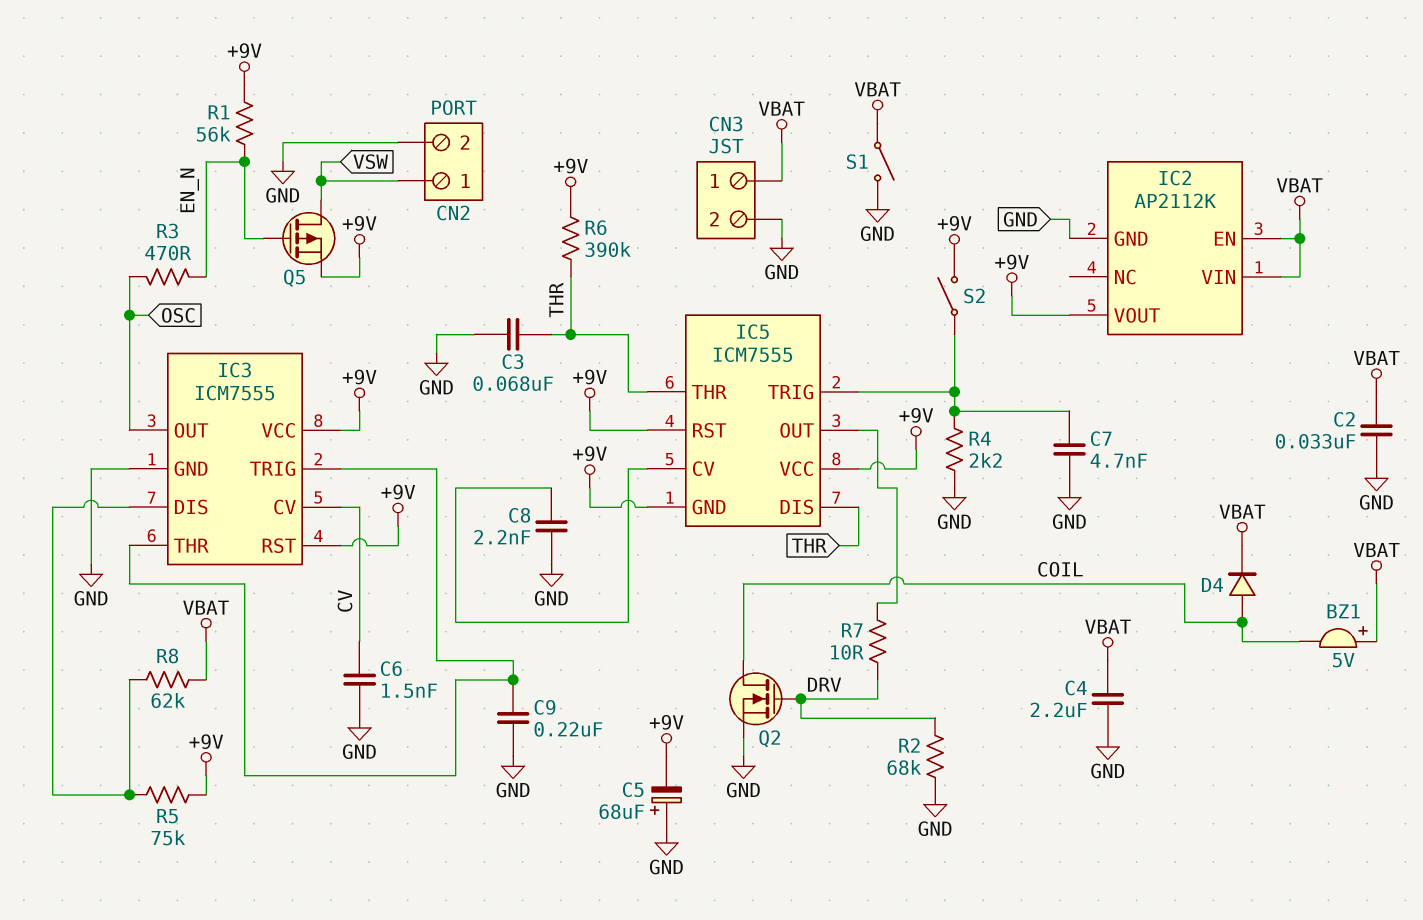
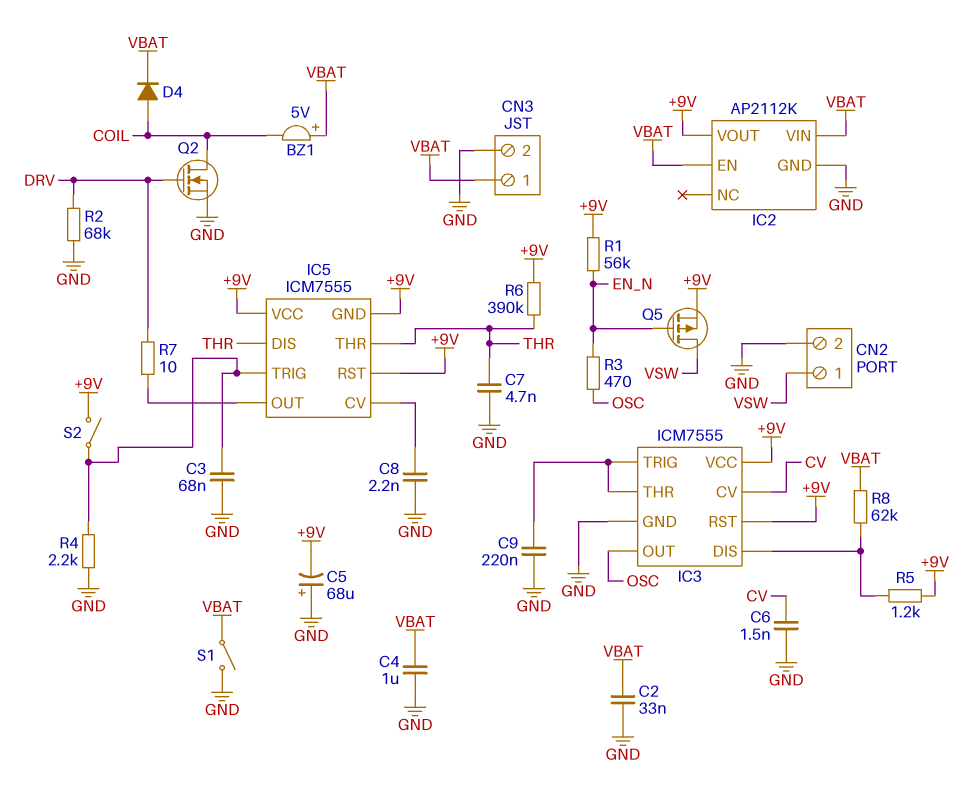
C3: 68nF (GND, THR) -> 68nF (GND, IC5/TRIG)
C4: 2.2uF (GND, VBAT) -> 1uF (GND, VBAT)
C7: 4.7nF (GND, IC5/TRIG) -> 4.7nF (GND, THR)
R5: 75k (+9V, IC3/DIS) -> 1.2k (+9V, IC3/DIS)

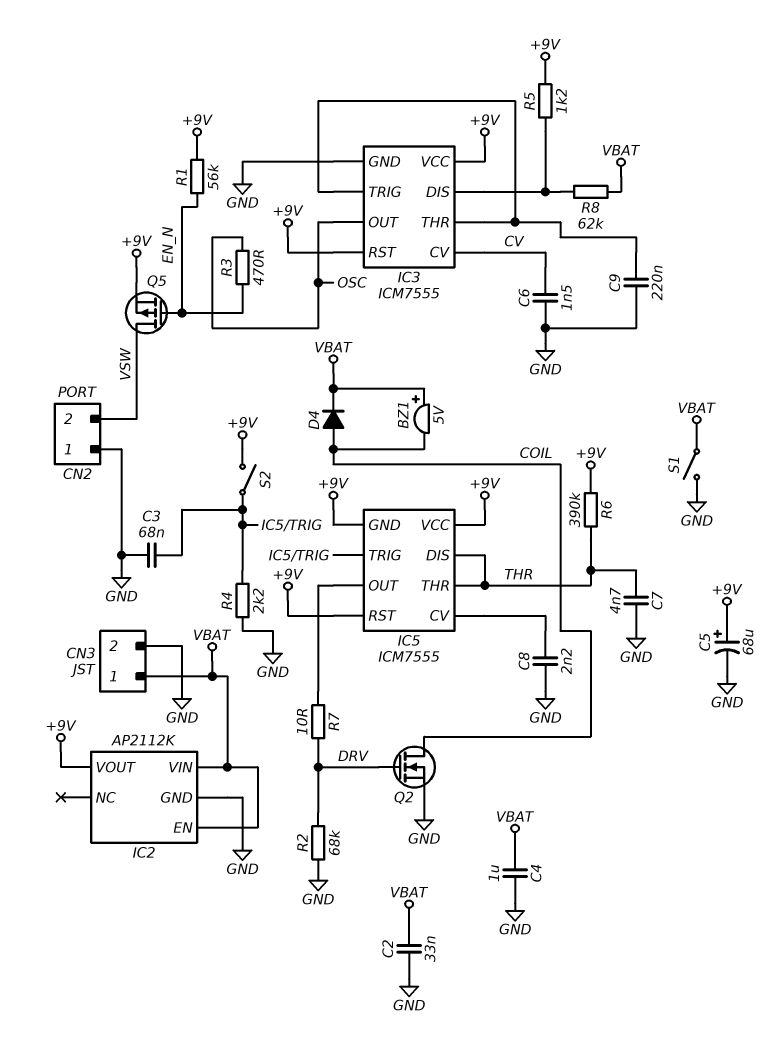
C5: 68uF (plus GND, minus +9V) -> 68uF (plus +9V, minus GND)
CN2 pin 1: VSW -> GND
CN2 pin 2: GND -> VSW

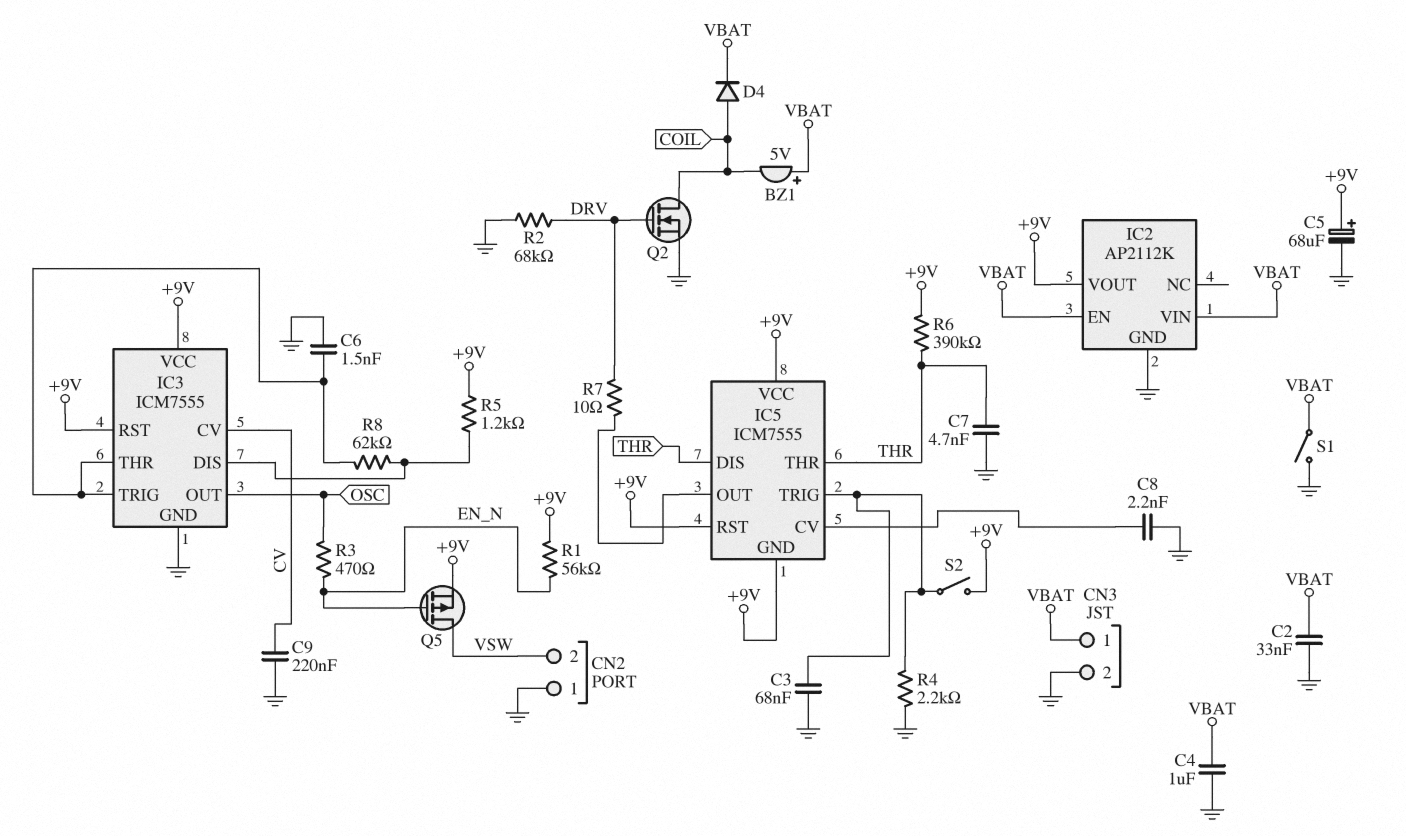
C6: 1.5nF (CV, GND) -> 1.5nF (GND, IC3/THR)
C9: 220nF (GND, IC3/THR) -> 220nF (CV, GND)
R8: 62k (IC3/DIS, VBAT) -> 62k (IC3/DIS, IC3/THR)

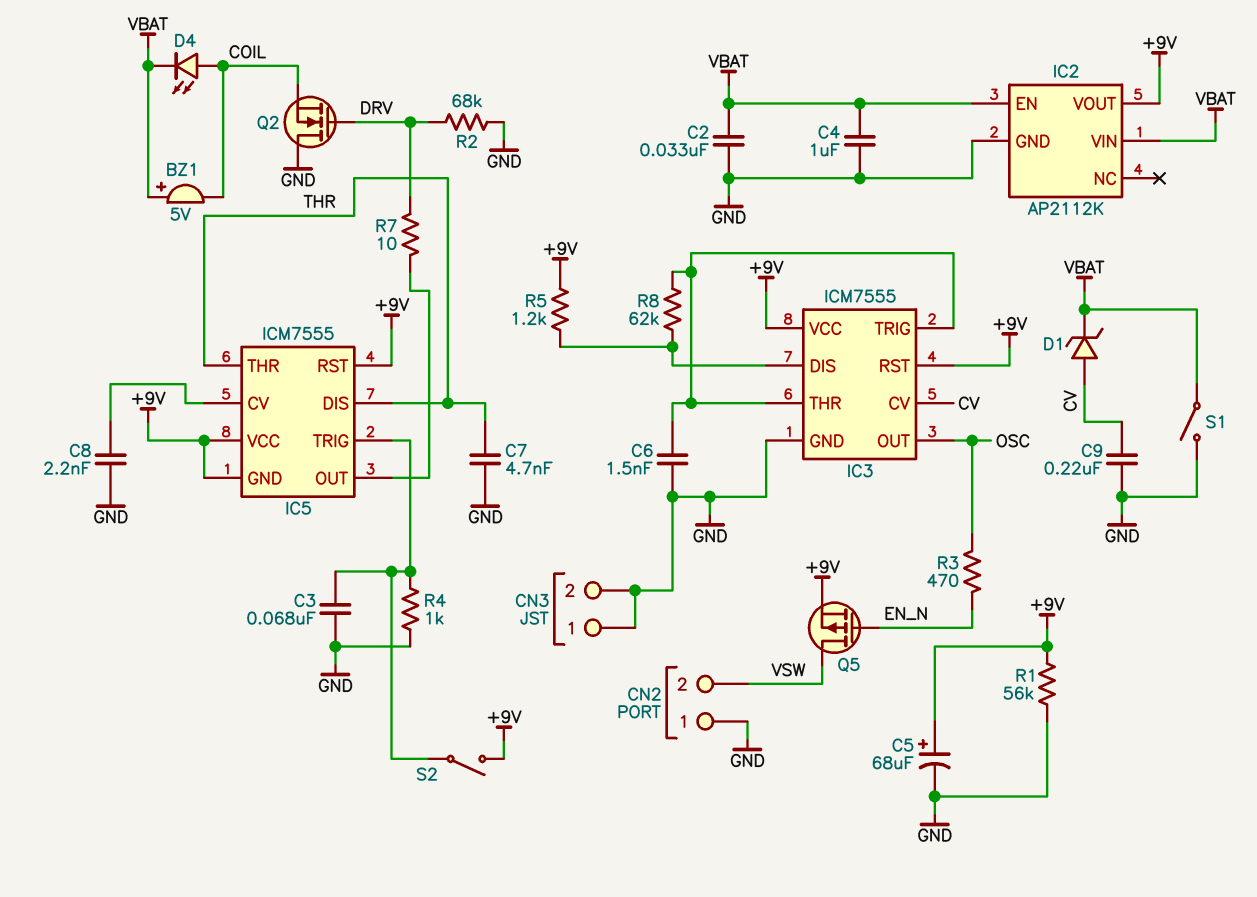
CN3 pin 1: VBAT -> GND
D1: none -> zener (A CV, K VBAT)
D4: diode (A COIL, K VBAT) -> LED (A COIL, K VBAT)
Q2: NMOS (G DRV, D COIL, S GND) -> NMOS (G DRV, D GND, S COIL)
R1: 56k (+9V, EN_N) -> 56k (+9V, GND)
R4: 2.2k (GND, IC5/TRIG) -> 1k (GND, IC5/TRIG)
R6: 390k (+9V, THR) -> none

